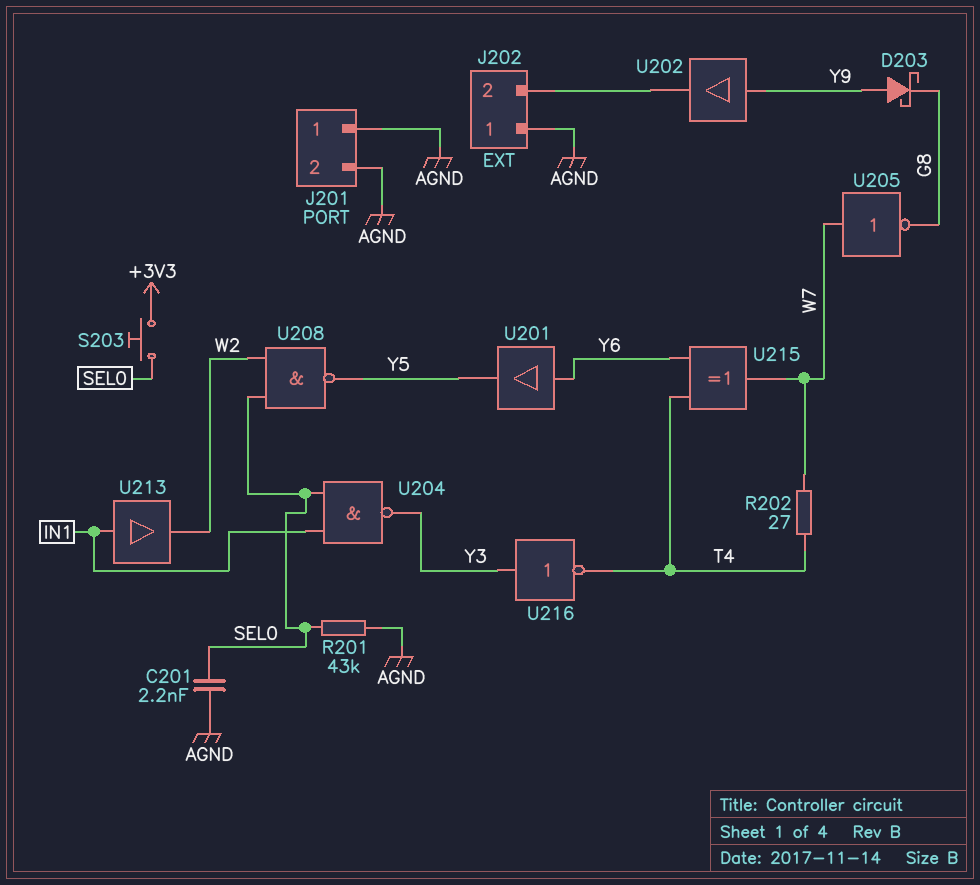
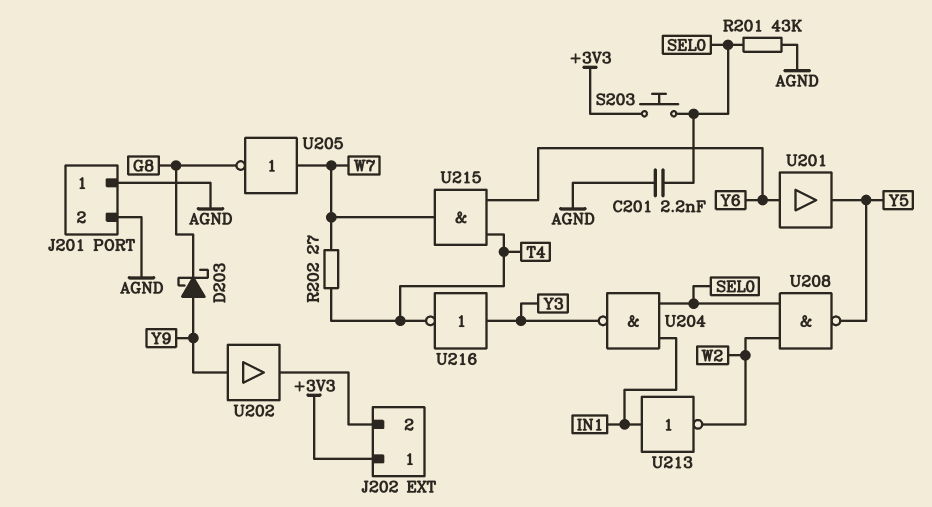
J202 pin 1: AGND -> +3V3
U213: buffer (in IN1, out W2) -> NOT (in IN1, out W2)
U215: XOR (in T4, in Y6, out W7) -> AND (in T4, in Y6, out W7)

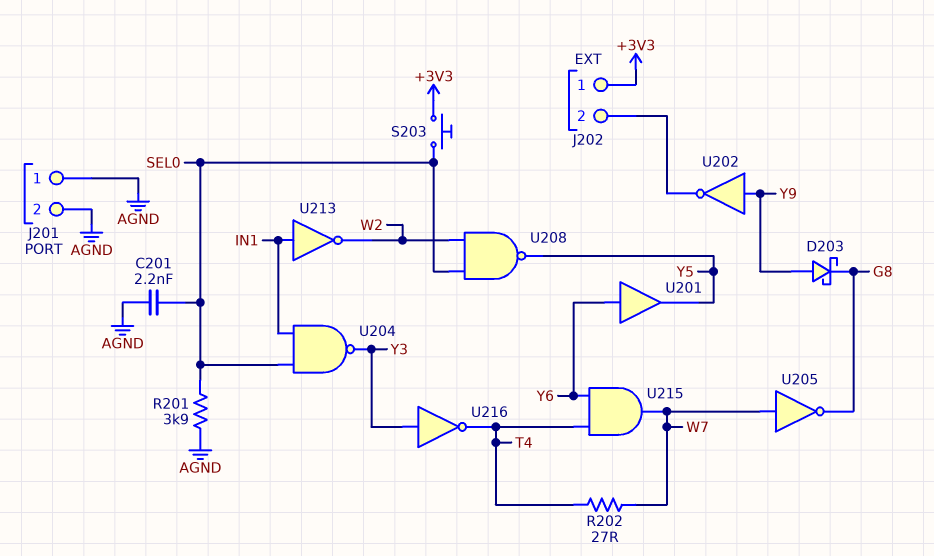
R201: 43k (AGND, SEL0) -> 3.9k (AGND, SEL0)
U202: buffer (in Y9, out J202/2) -> NOT (in Y9, out J202/2)

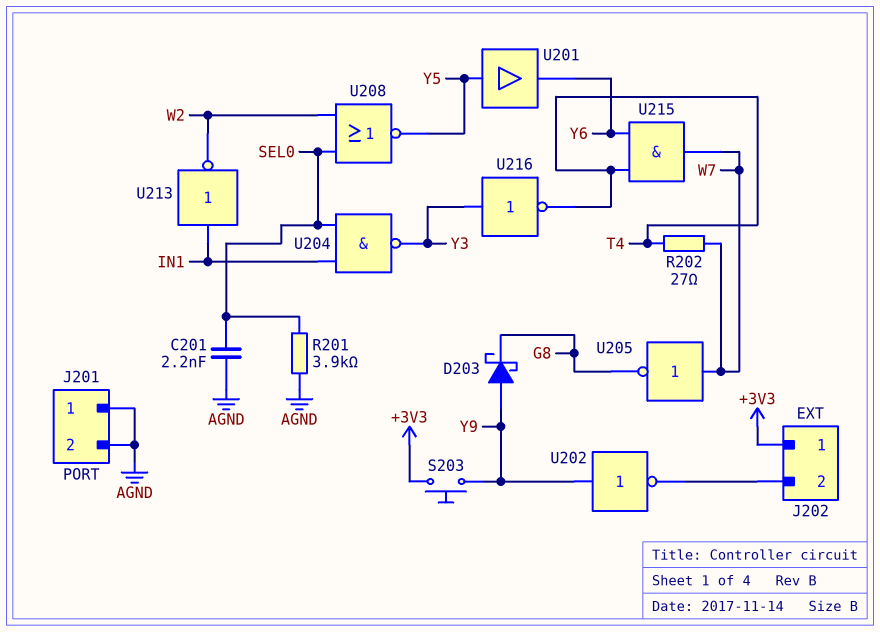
S203: button (+3V3, SEL0) -> button (+3V3, Y9)
U201: buffer (in Y6, out Y5) -> buffer (in Y5, out Y6)
U208: NAND (in SEL0, in W2, out Y5) -> NOR (in SEL0, in W2, out Y5)

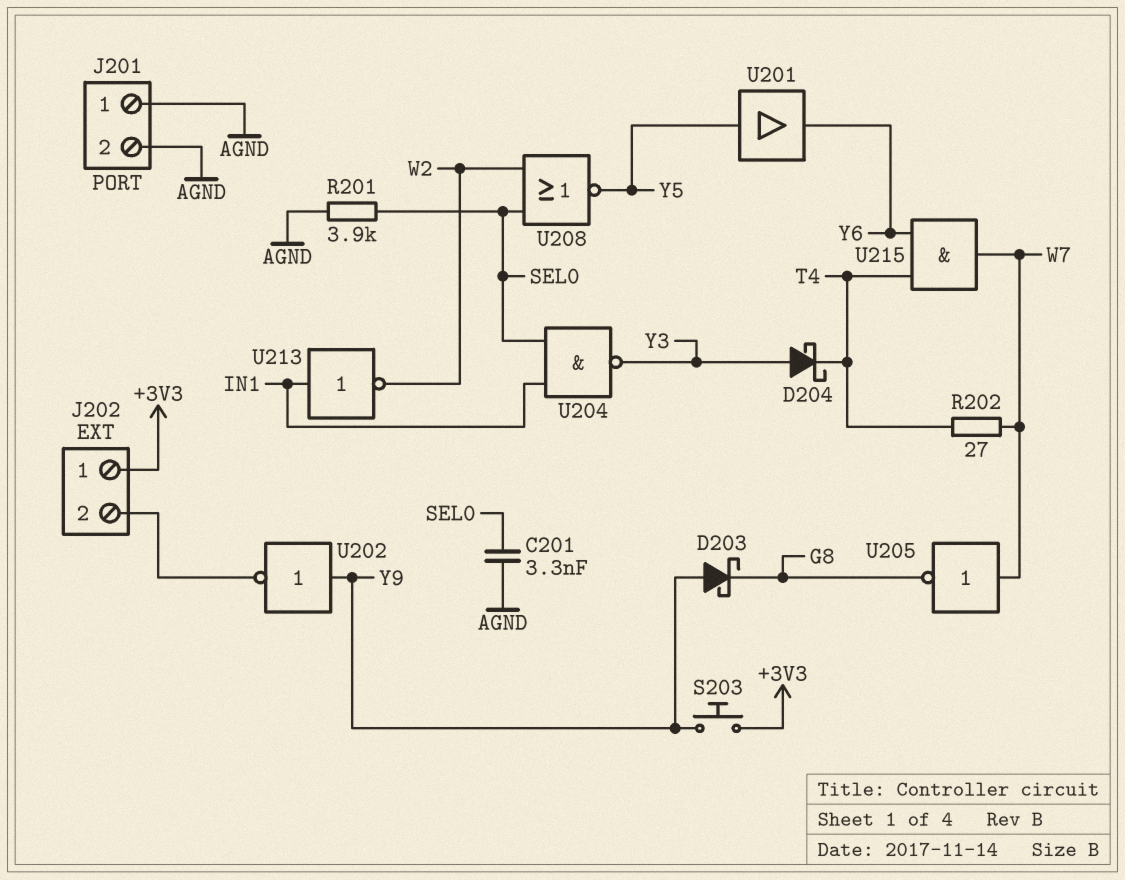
C201: 2.2nF (AGND, SEL0) -> 3.3nF (AGND, SEL0)
D204: none -> schottky (A Y3, K T4)
U216: NOT (in Y3, out T4) -> none

